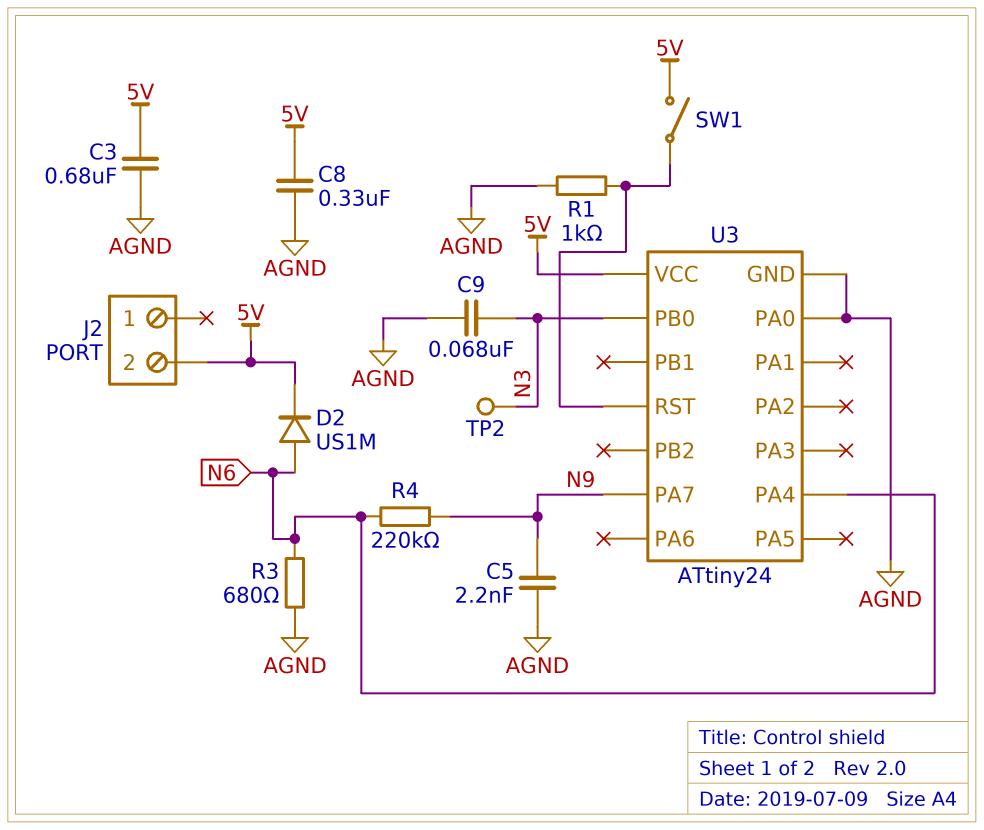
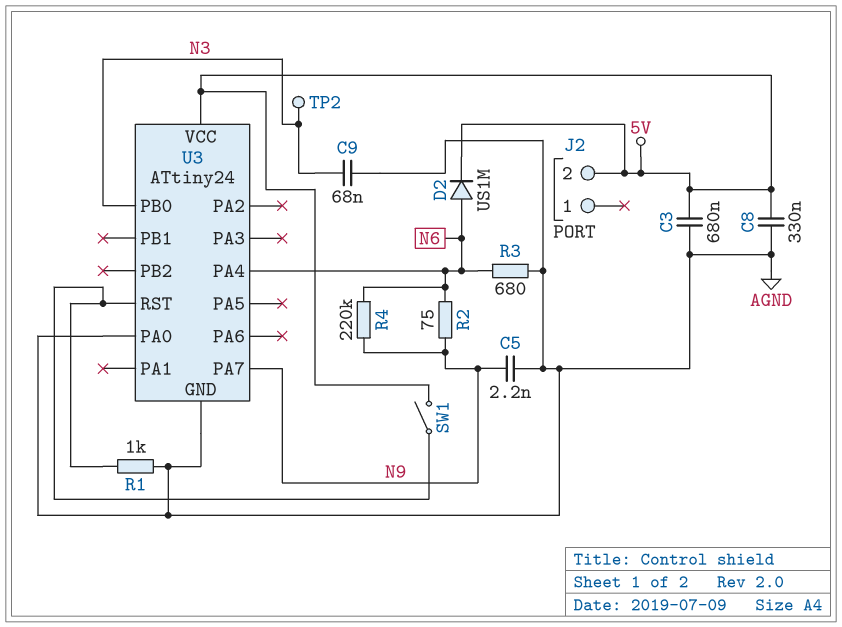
R2: none -> 75 (N6, N9)

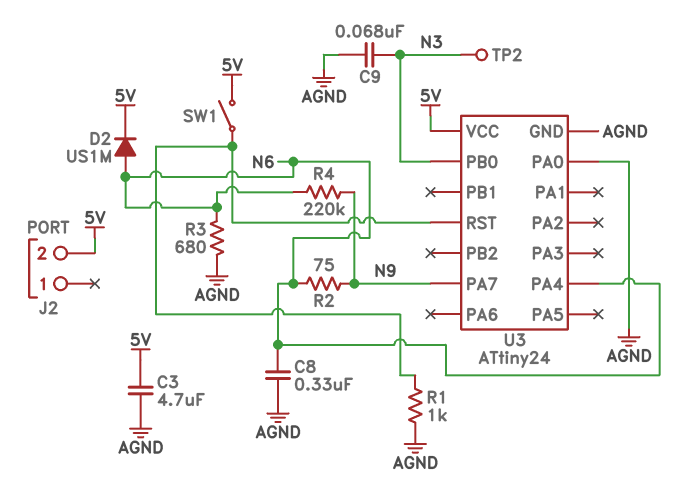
C3: 680nF (5V, AGND) -> 4.7uF (5V, AGND)
C5: 2.2nF (AGND, N9) -> none
C8: 330nF (5V, AGND) -> 330nF (AGND, N6)

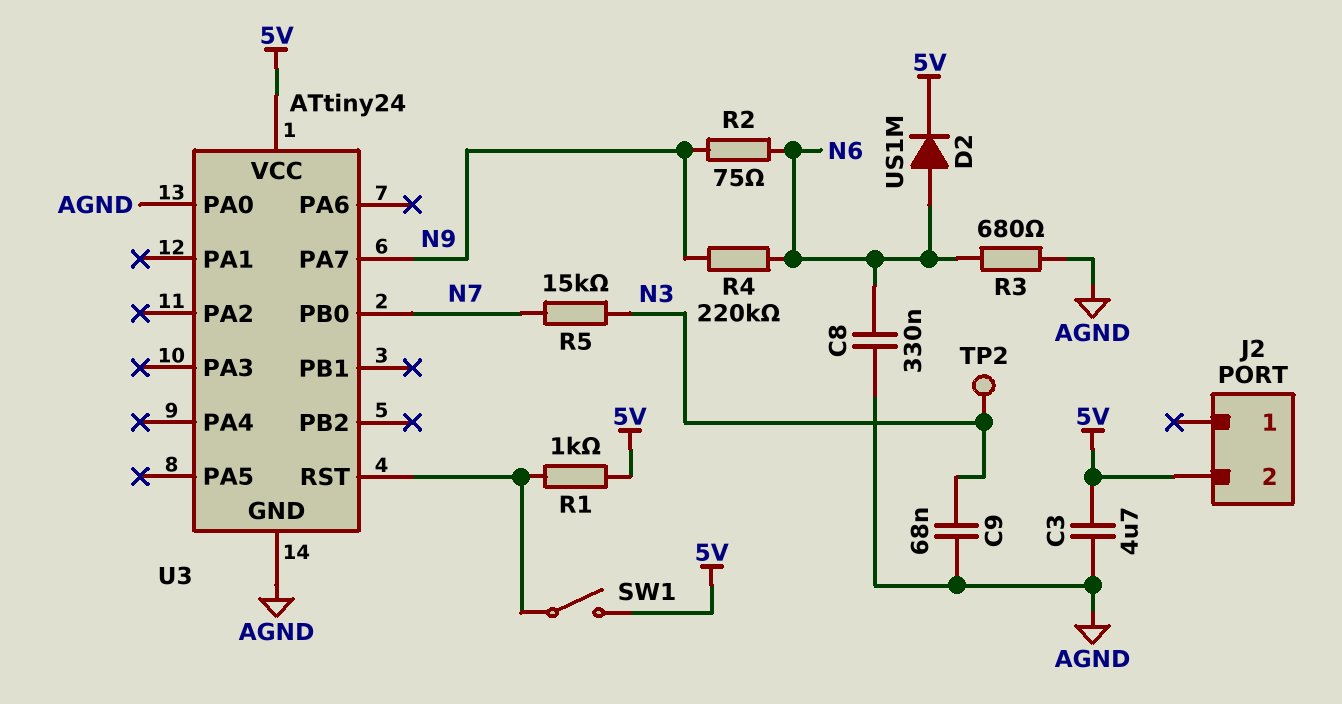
R1: 1k (AGND, U3/RST) -> 1k (5V, U3/RST)
R5: none -> 15k (N3, N7)
U3 pin PA4: N6 -> none
U3 pin PB0: N3 -> N7

